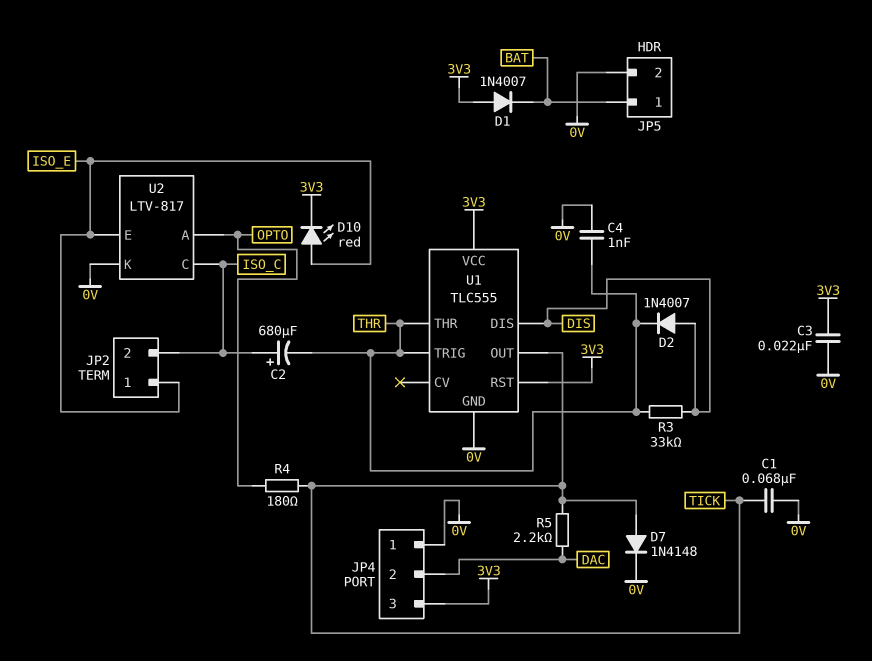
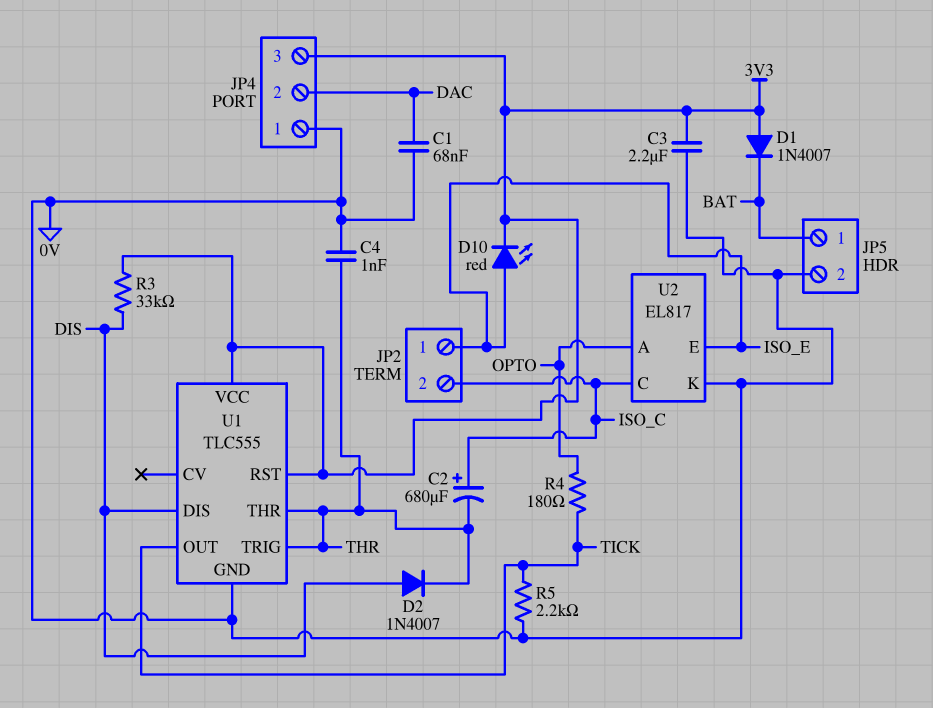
C1: 68nF (0V, TICK) -> 68nF (0V, DAC)
C3: 22nF (0V, 3V3) -> 2.2uF (0V, 3V3)
D7: diode 1N4148 (A TICK, K 0V) -> none
R3: 33k (DIS, THR) -> 33k (3V3, DIS)
R5: 2.2k (DAC, TICK) -> 2.2k (0V, TICK)
U2: LTV-817 -> EL817

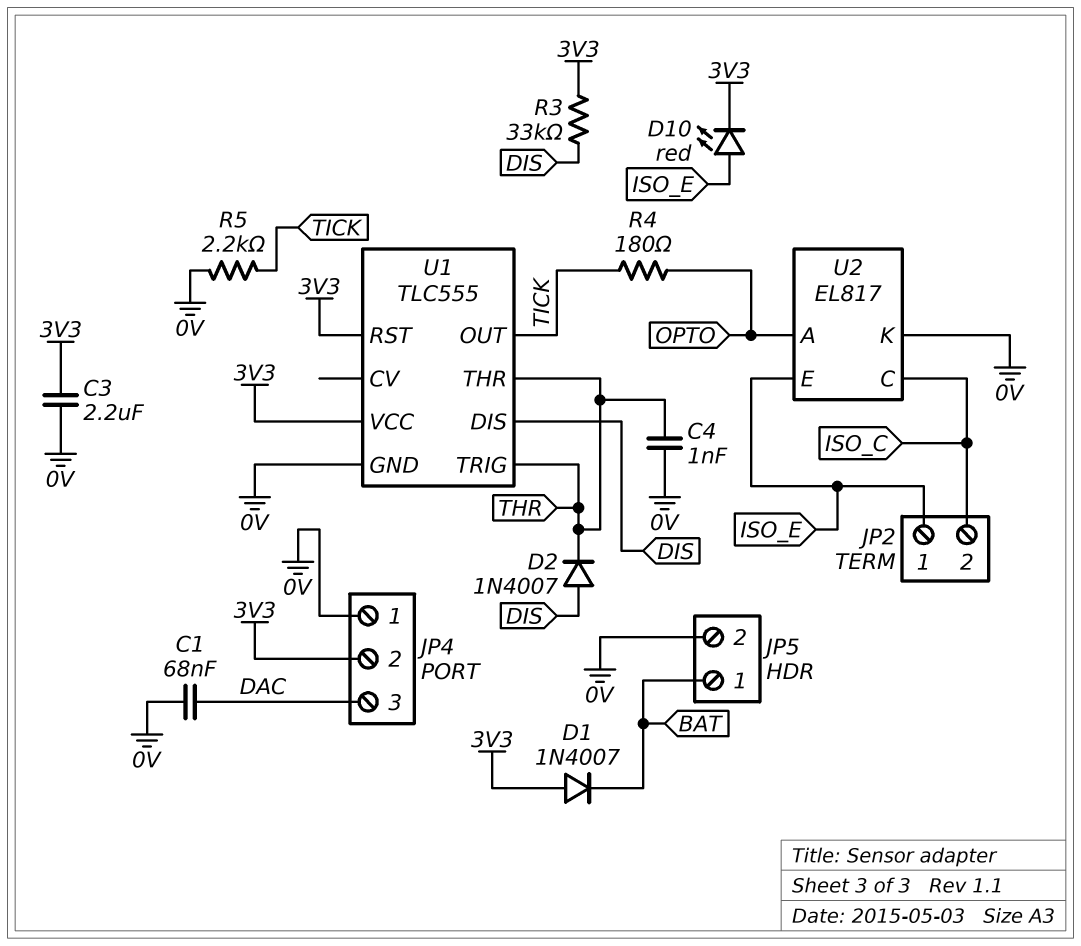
C2: 680uF (plus ISO_C, minus THR) -> none
JP4 pin 2: DAC -> 3V3
JP4 pin 3: 3V3 -> DAC

